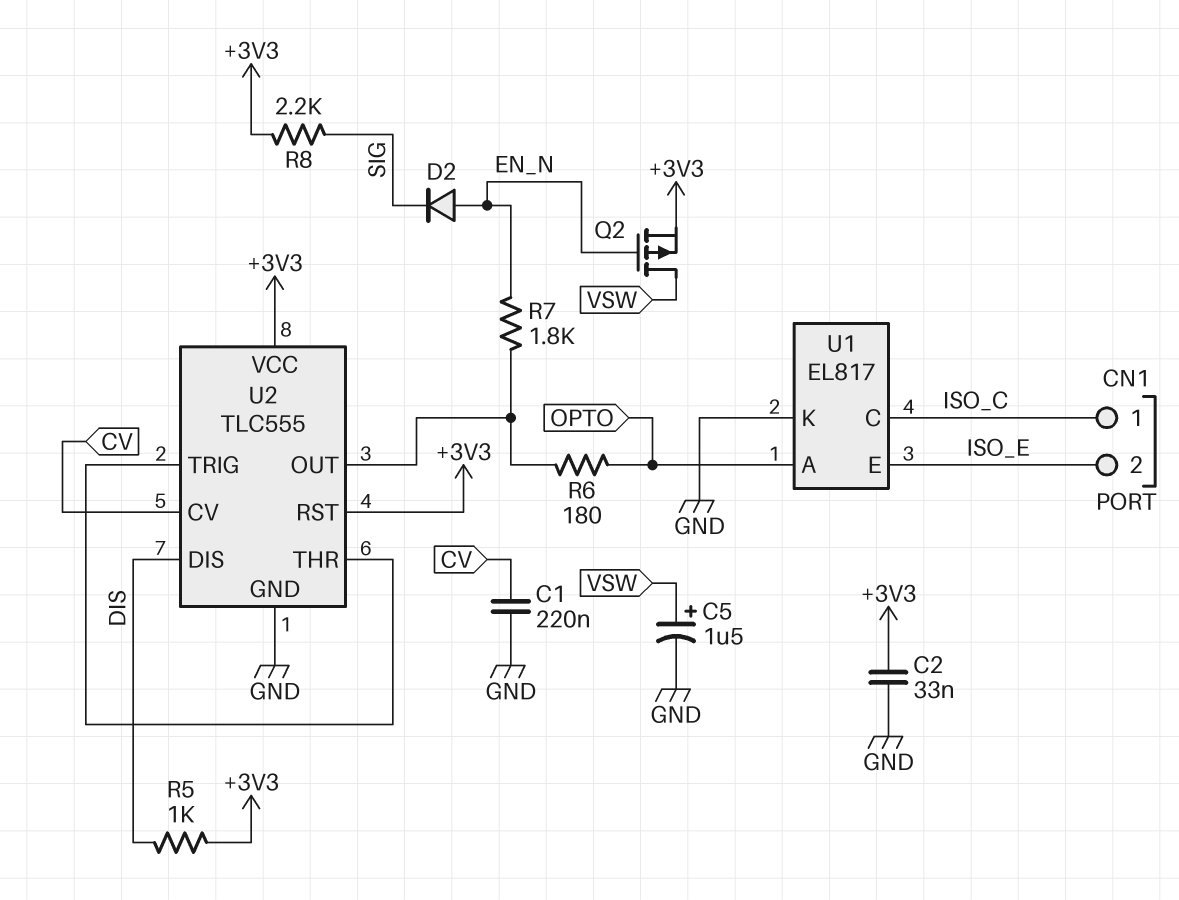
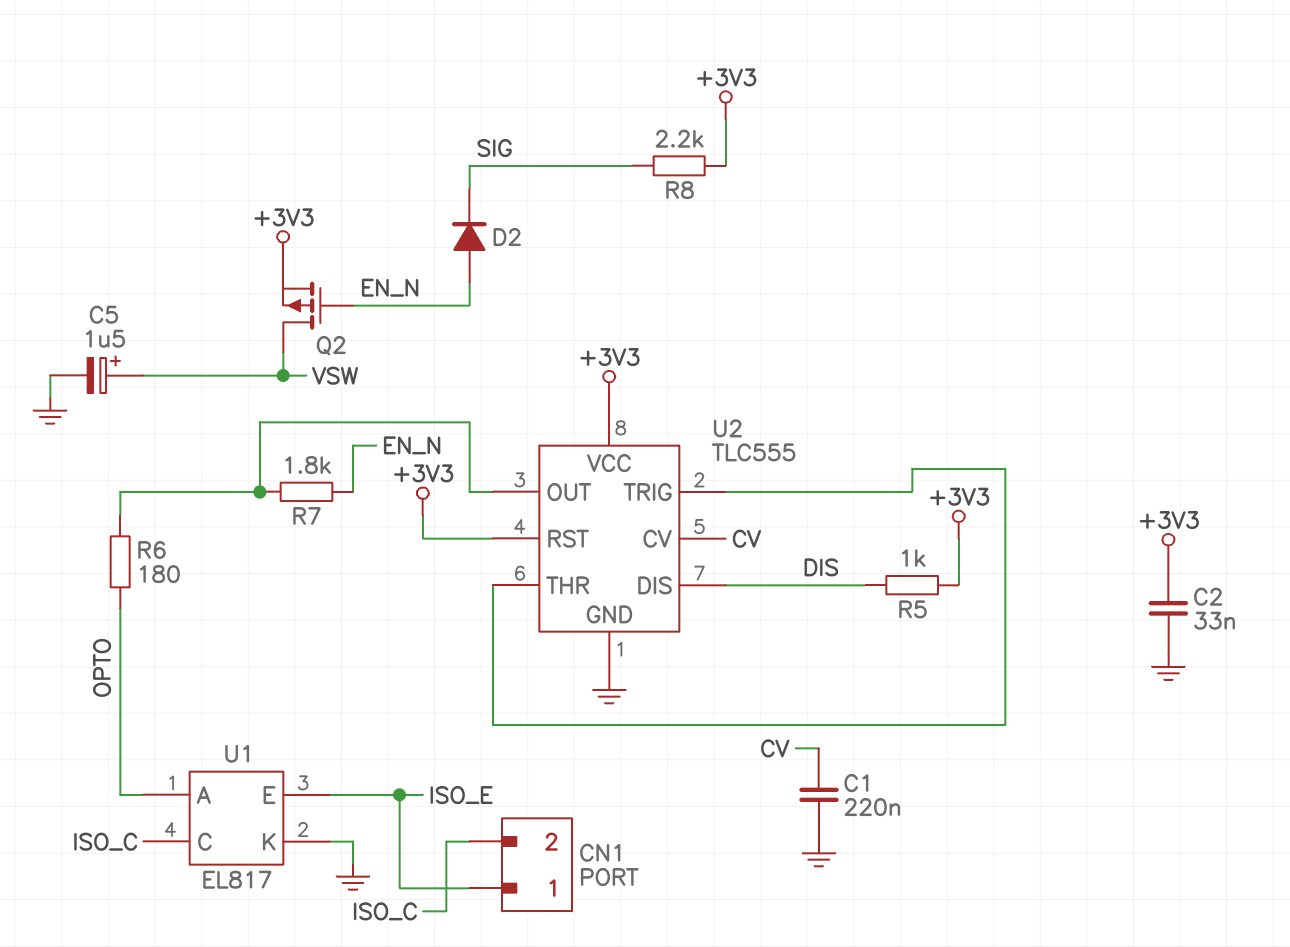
CN1 pin 1: ISO_C -> ISO_E
CN1 pin 2: ISO_E -> ISO_C

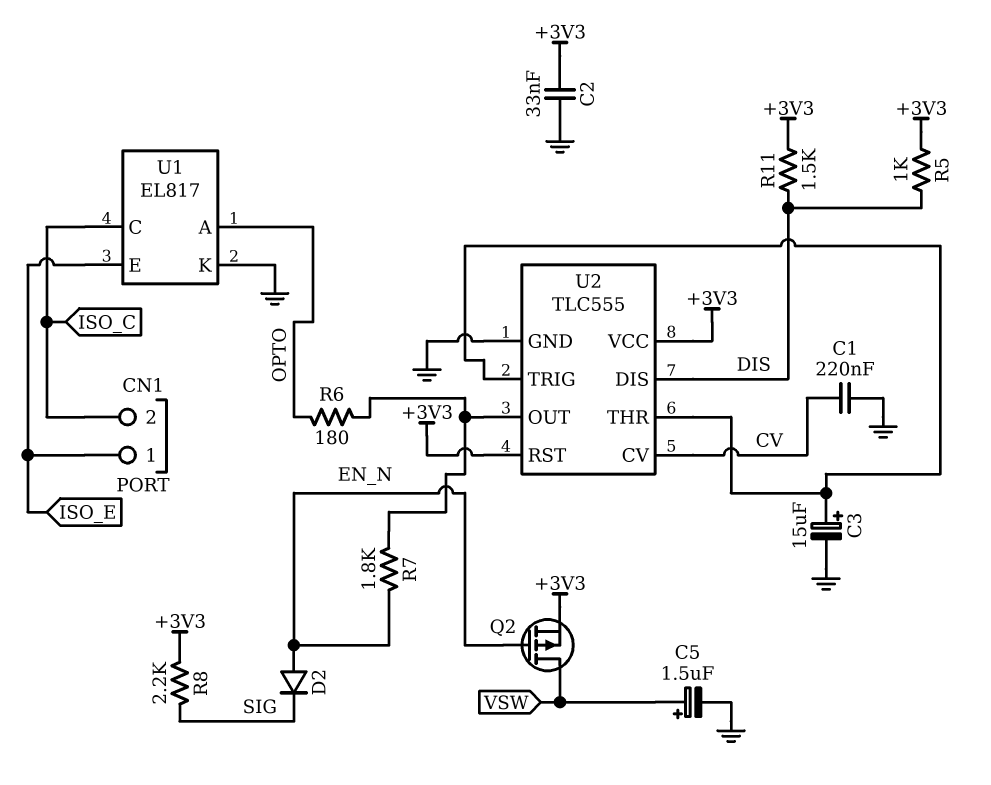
C3: none -> 15uF (plus U2/THR, minus GND)
R11: none -> 1.5k (+3V3, DIS)

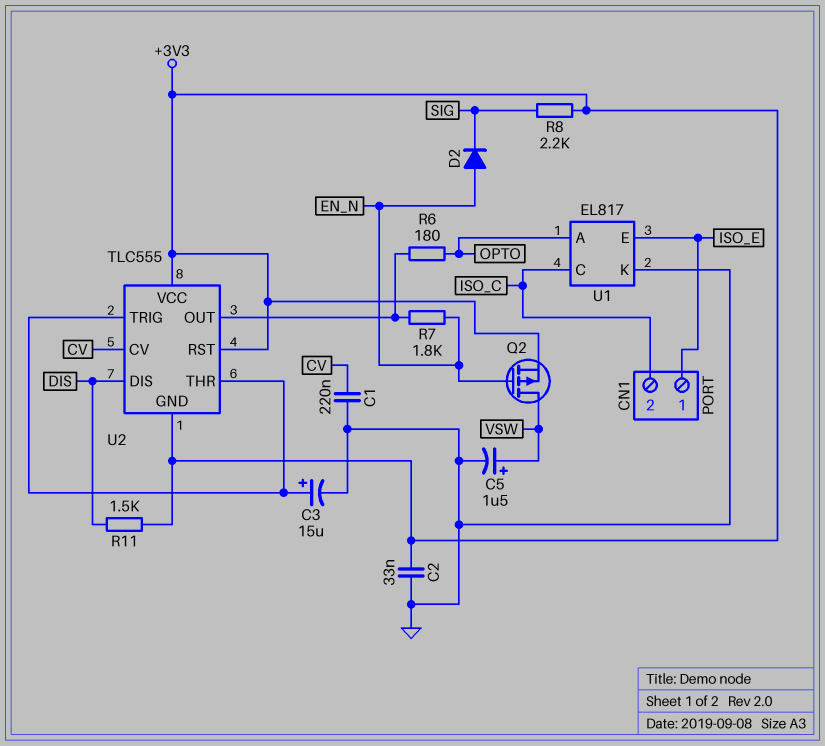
R5: 1k (+3V3, DIS) -> none
U2 pin GND: GND -> +3V3

